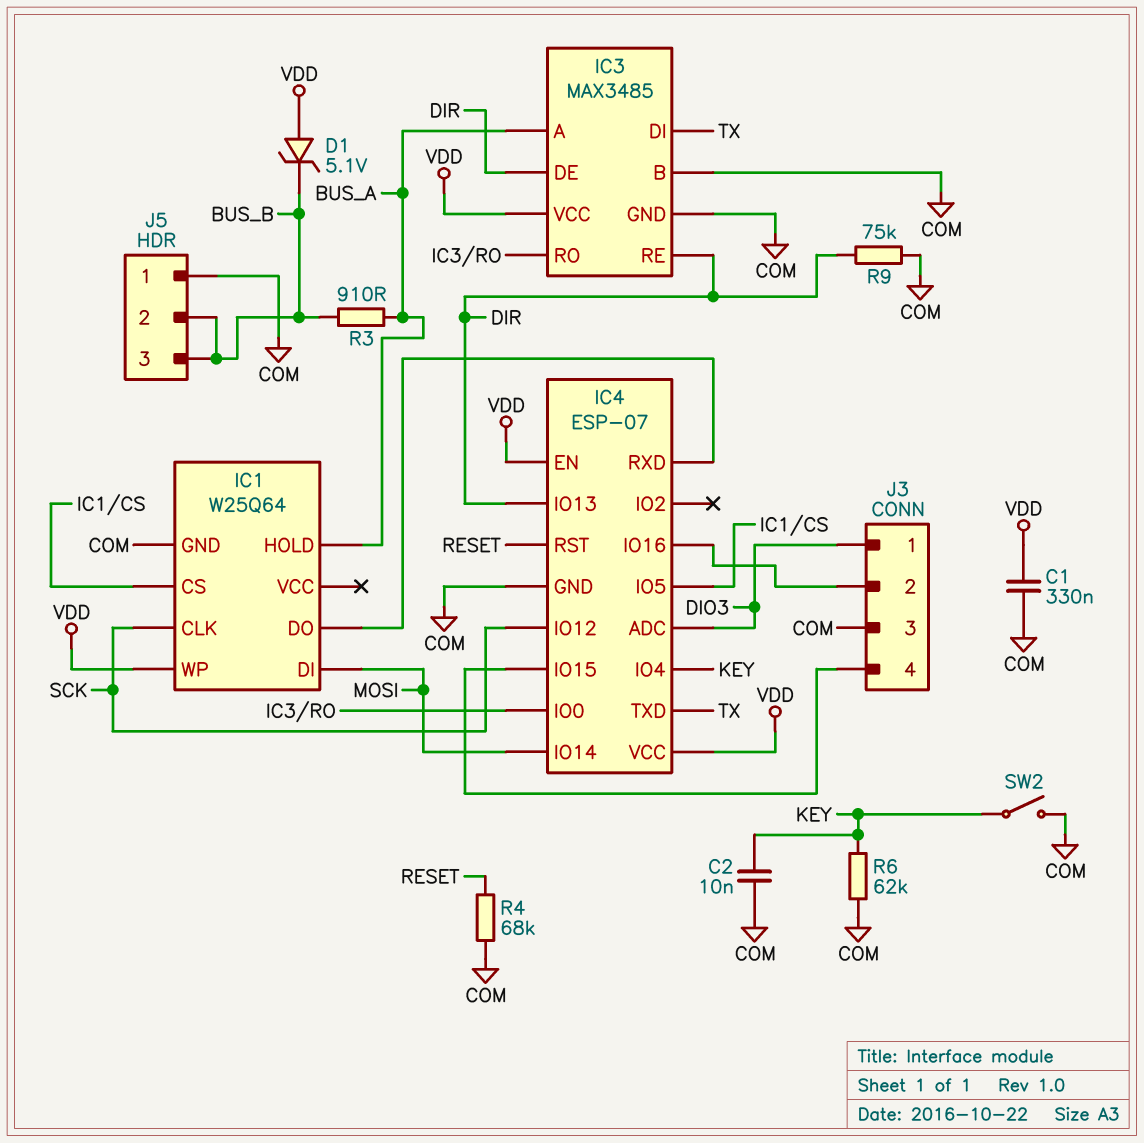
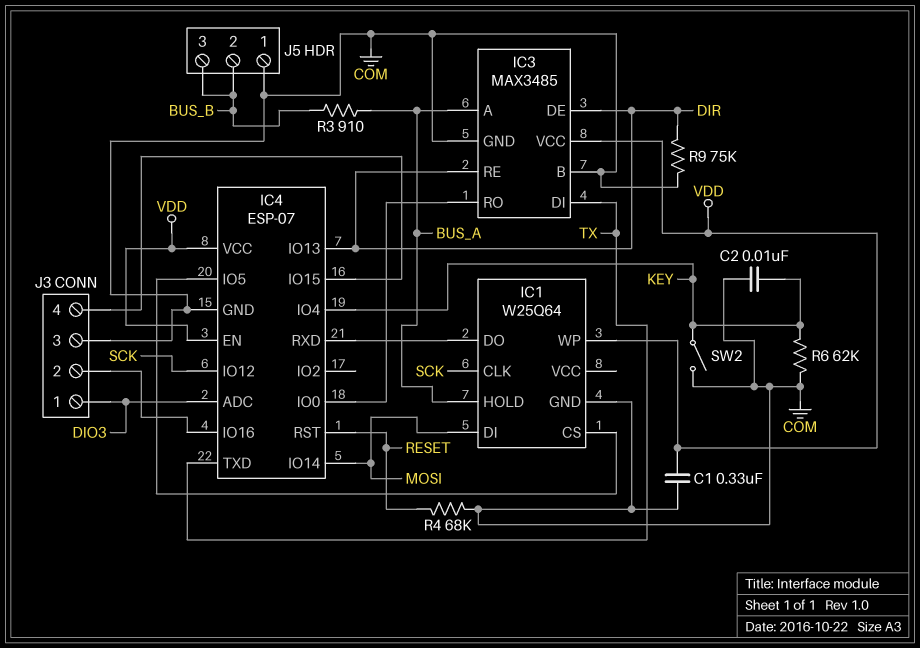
D1: zener 5.1V (A VDD, K BUS_B) -> none

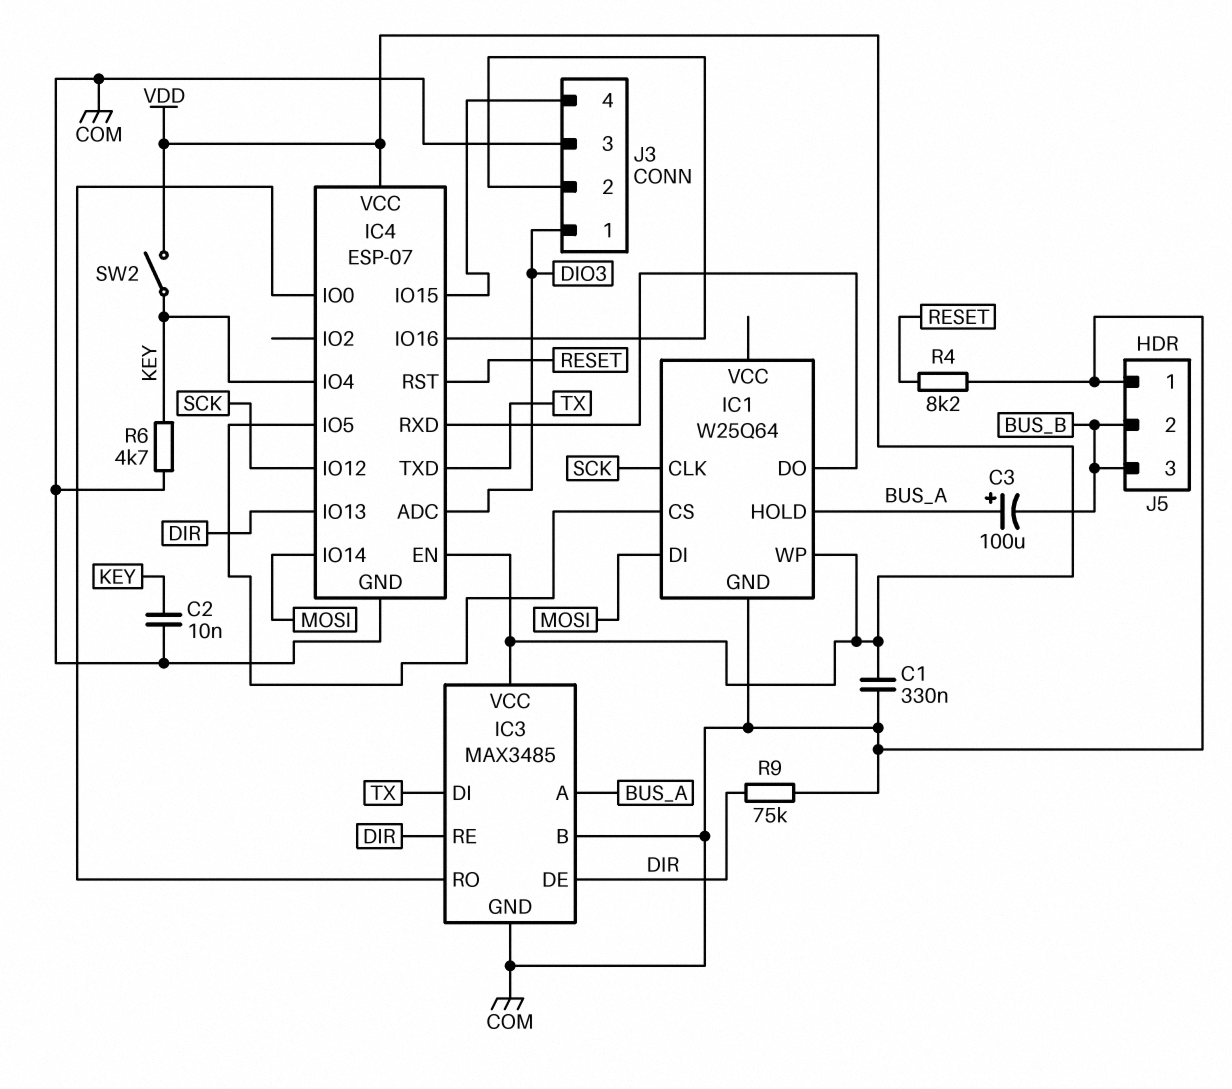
C3: none -> 100uF (plus BUS_A, minus BUS_B)
R3: 910 (BUS_A, BUS_B) -> none
R4: 68k (COM, RESET) -> 8.2k (COM, RESET)
R6: 62k (COM, KEY) -> 4.7k (COM, KEY)
SW2: switch (COM, KEY) -> switch (KEY, VDD)

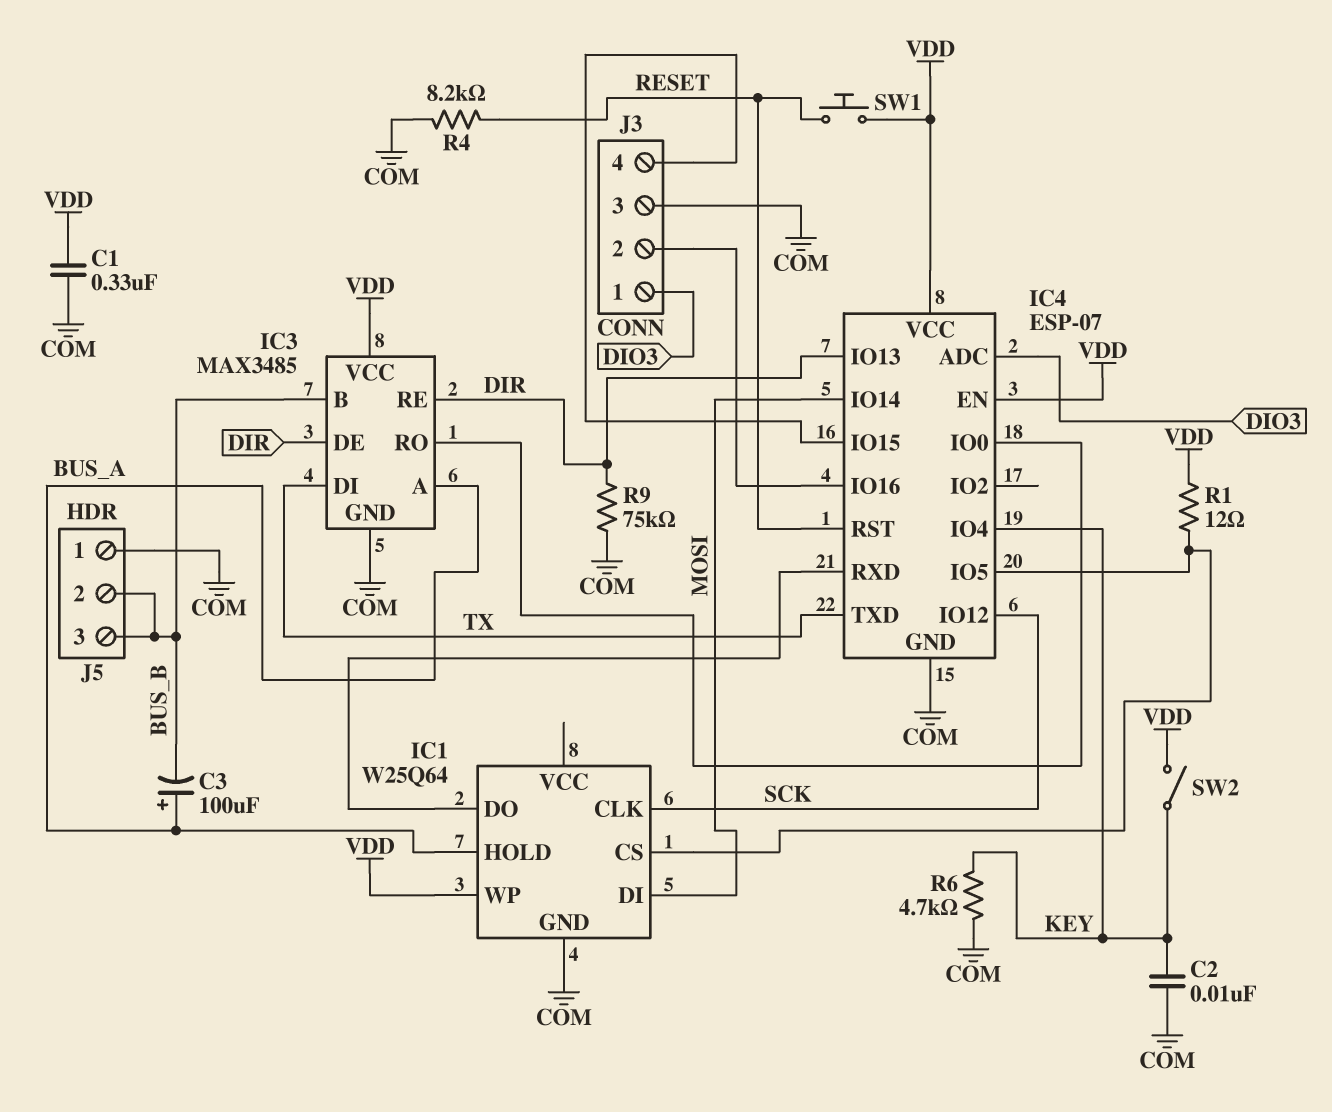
IC3 pin B: COM -> BUS_B
R1: none -> 12 (IC1/CS, VDD)
SW1: none -> button (RESET, VDD)

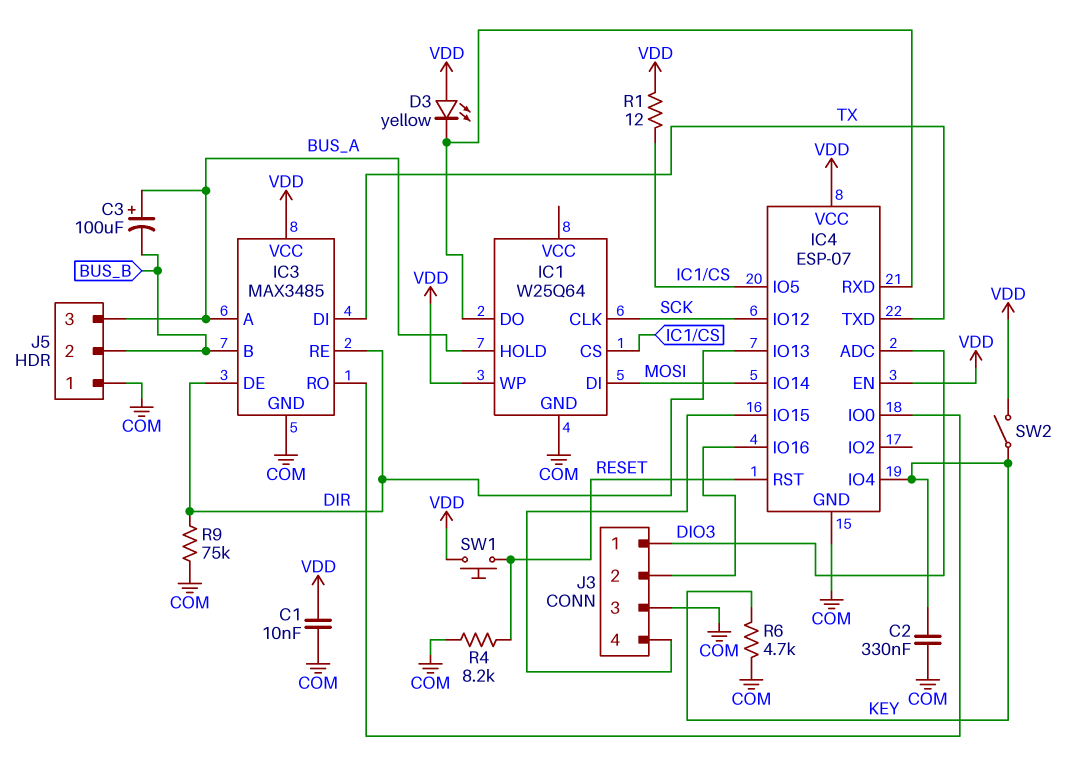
C1: 330nF (COM, VDD) -> 10nF (COM, VDD)
C2: 10nF (COM, KEY) -> 330nF (COM, KEY)
D3: none -> LED yellow (A VDD, K IC1/DO)
J5 pin 3: BUS_B -> BUS_A

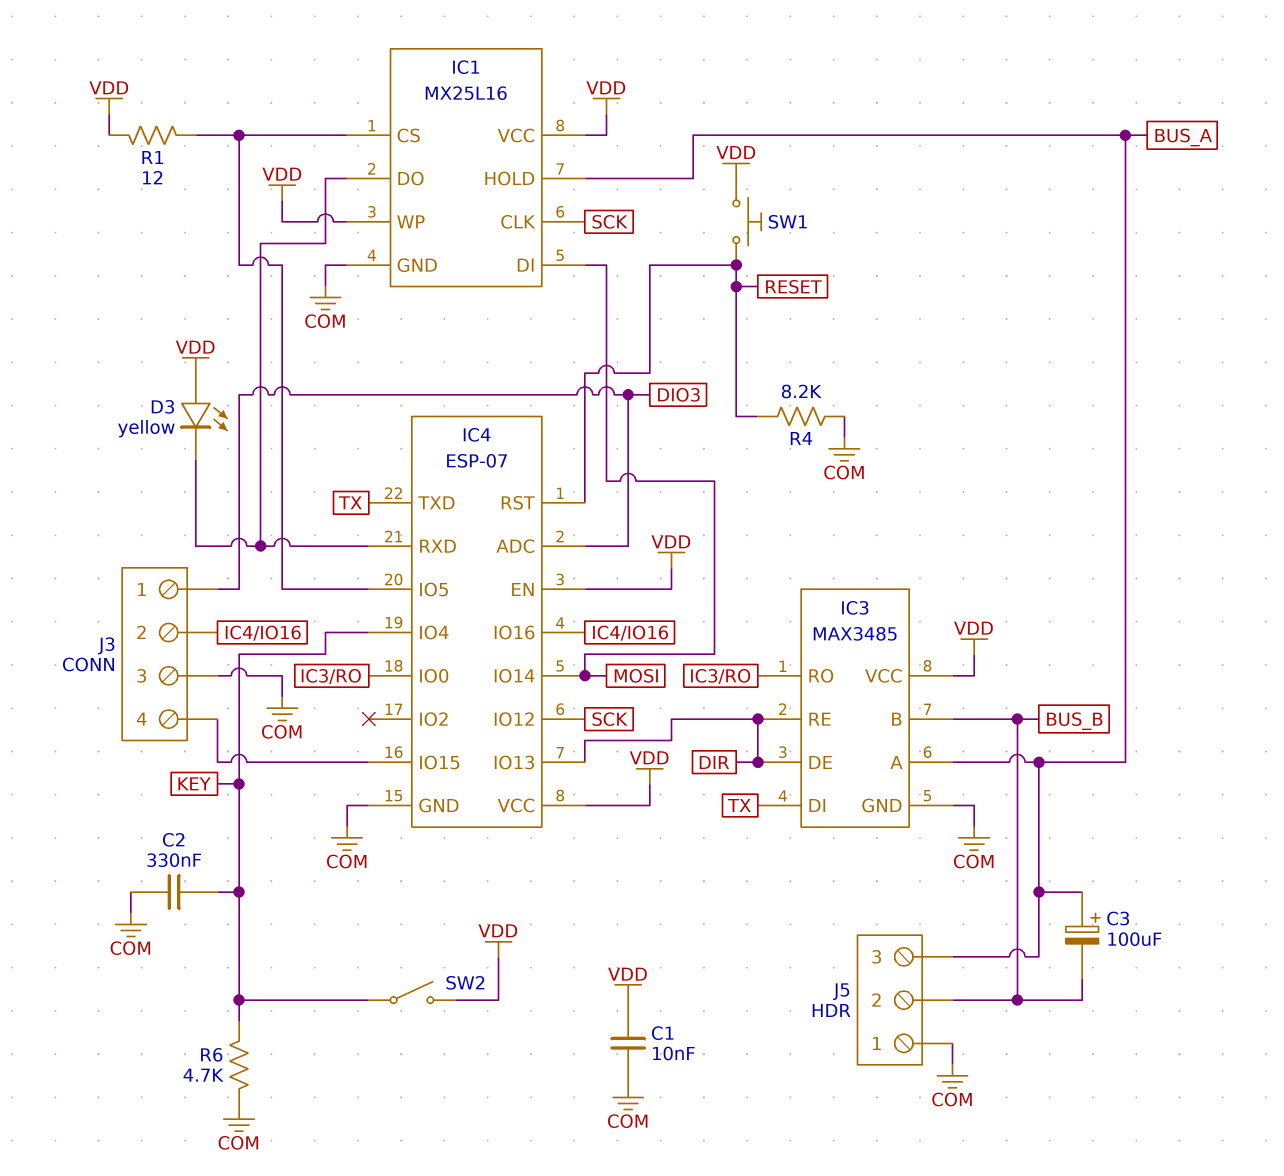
IC1: W25Q64 -> MX25L16
IC1 pin VCC: none -> VDD
R9: 75k (COM, DIR) -> none

